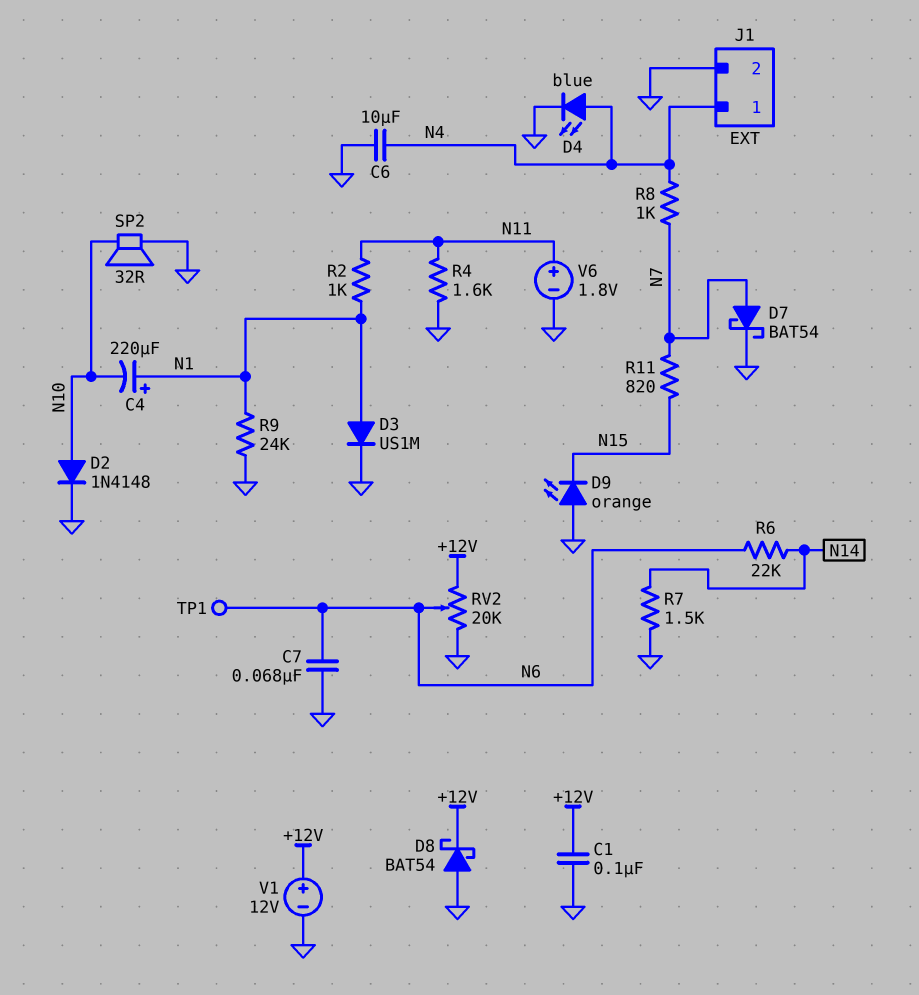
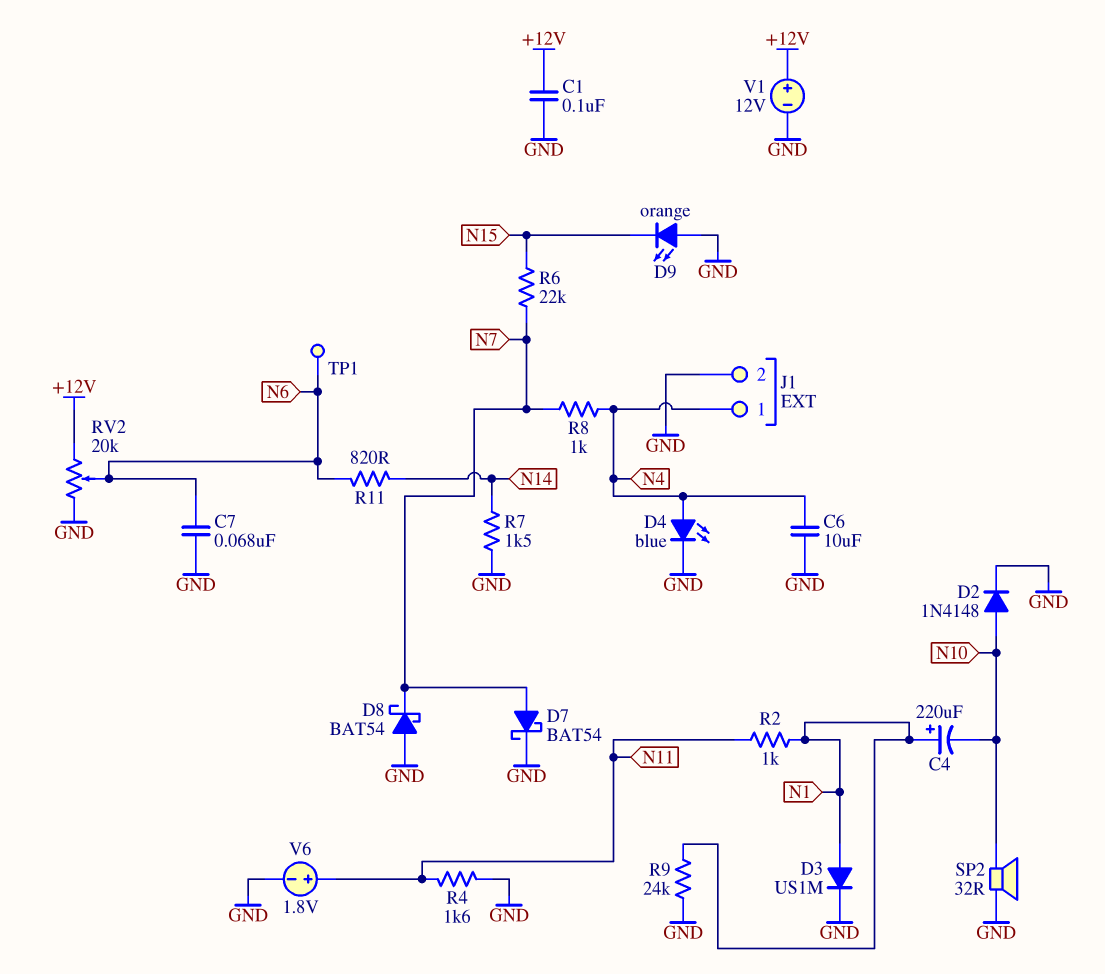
D8: schottky BAT54 (A GND, K +12V) -> schottky BAT54 (A GND, K N7)
R6: 22k (N6, N14) -> 22k (N7, N15)
R11: 820 (N7, N15) -> 820 (N6, N14)

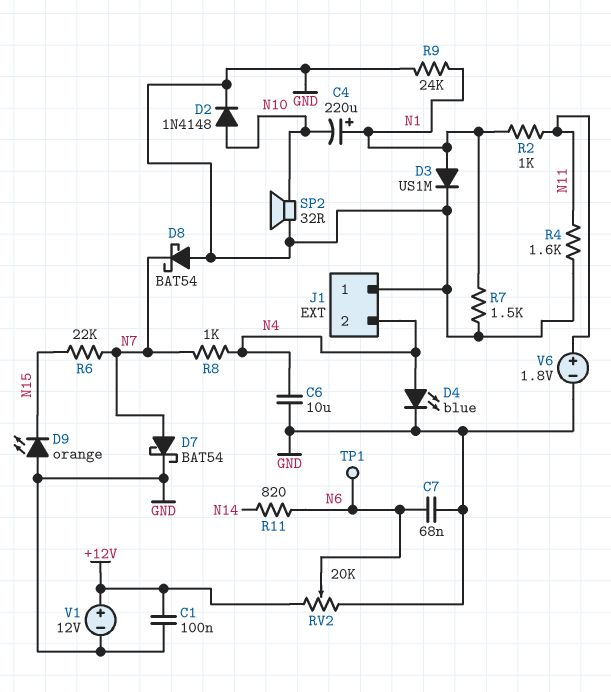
J1 pin 1: N4 -> GND
J1 pin 2: GND -> N4
R7: 1.5k (GND, N14) -> 1.5k (GND, N1)

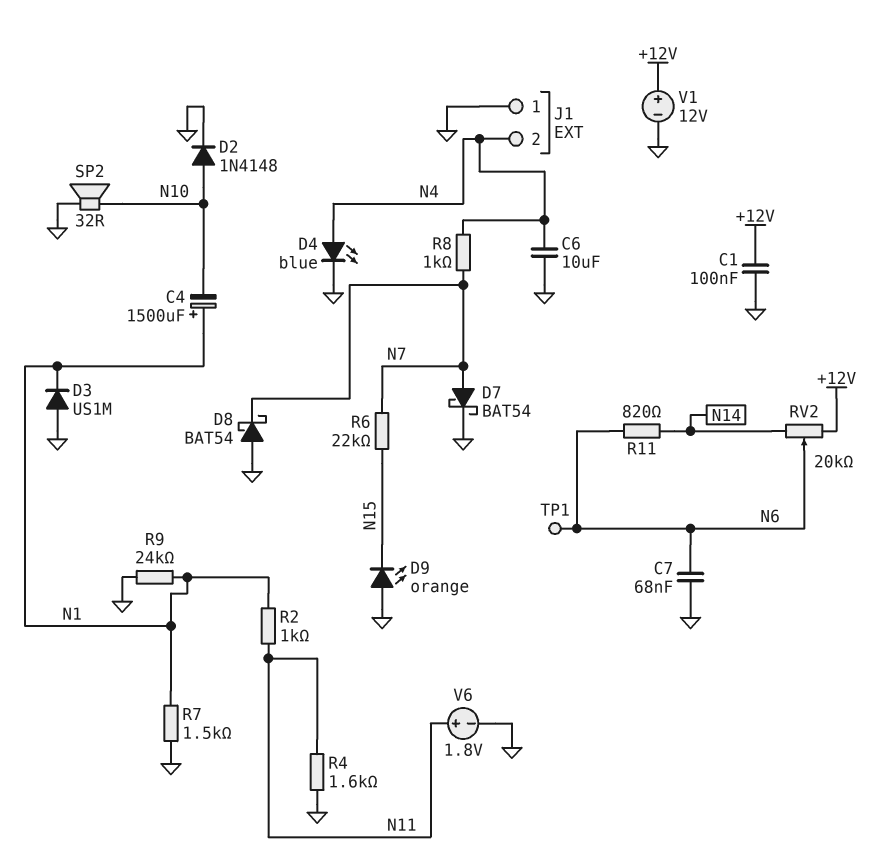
C4: 220uF (plus N1, minus N10) -> 1500uF (plus N1, minus N10)
D3: diode US1M (A N1, K GND) -> diode US1M (A GND, K N1)
RV2: 20k (+12V, GND, wiper N6) -> 20k (+12V, N14, wiper N6)

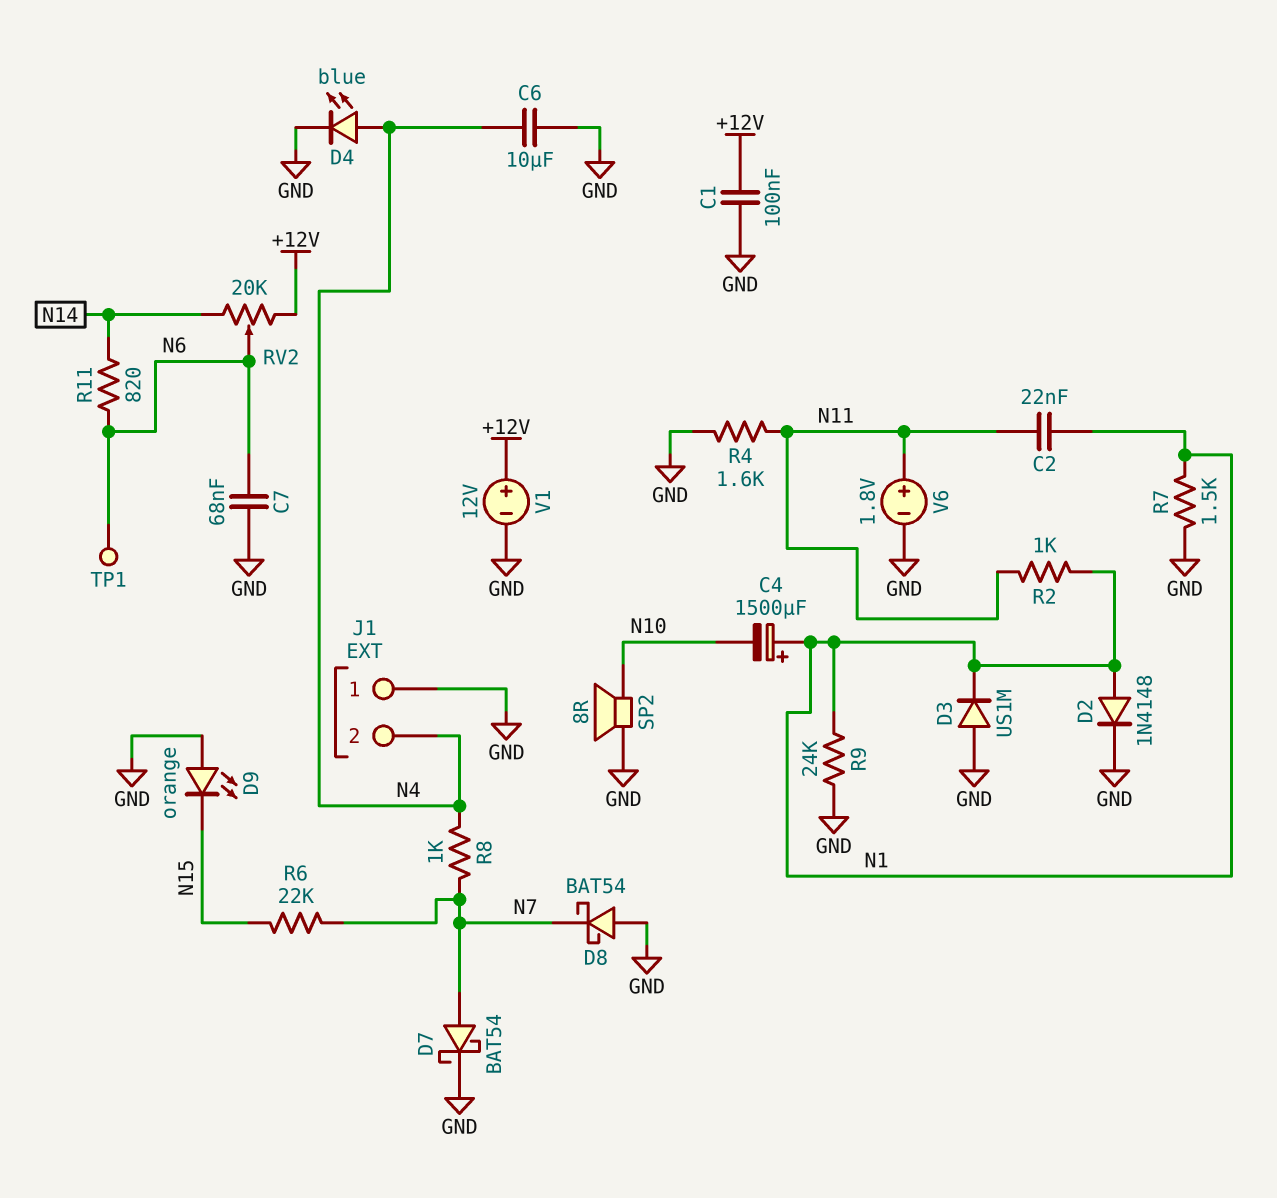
C2: none -> 22nF (N1, N11)
D2: diode 1N4148 (A N10, K GND) -> diode 1N4148 (A N1, K GND)
SP2: speaker 32R (GND, N10) -> speaker 8R (GND, N10)

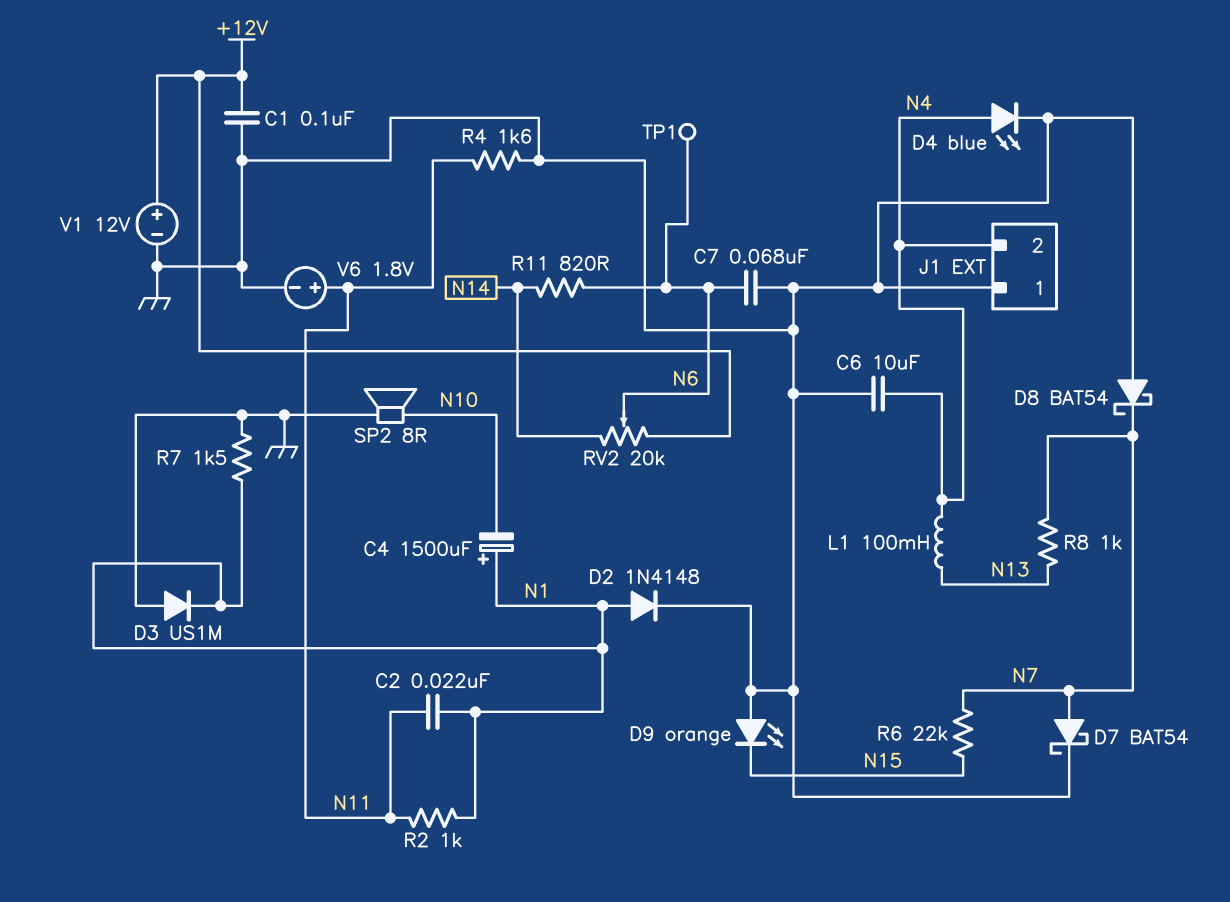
L1: none -> 100mH (N4, N13)
R8: 1k (N4, N7) -> 1k (N7, N13)
R9: 24k (GND, N1) -> none

